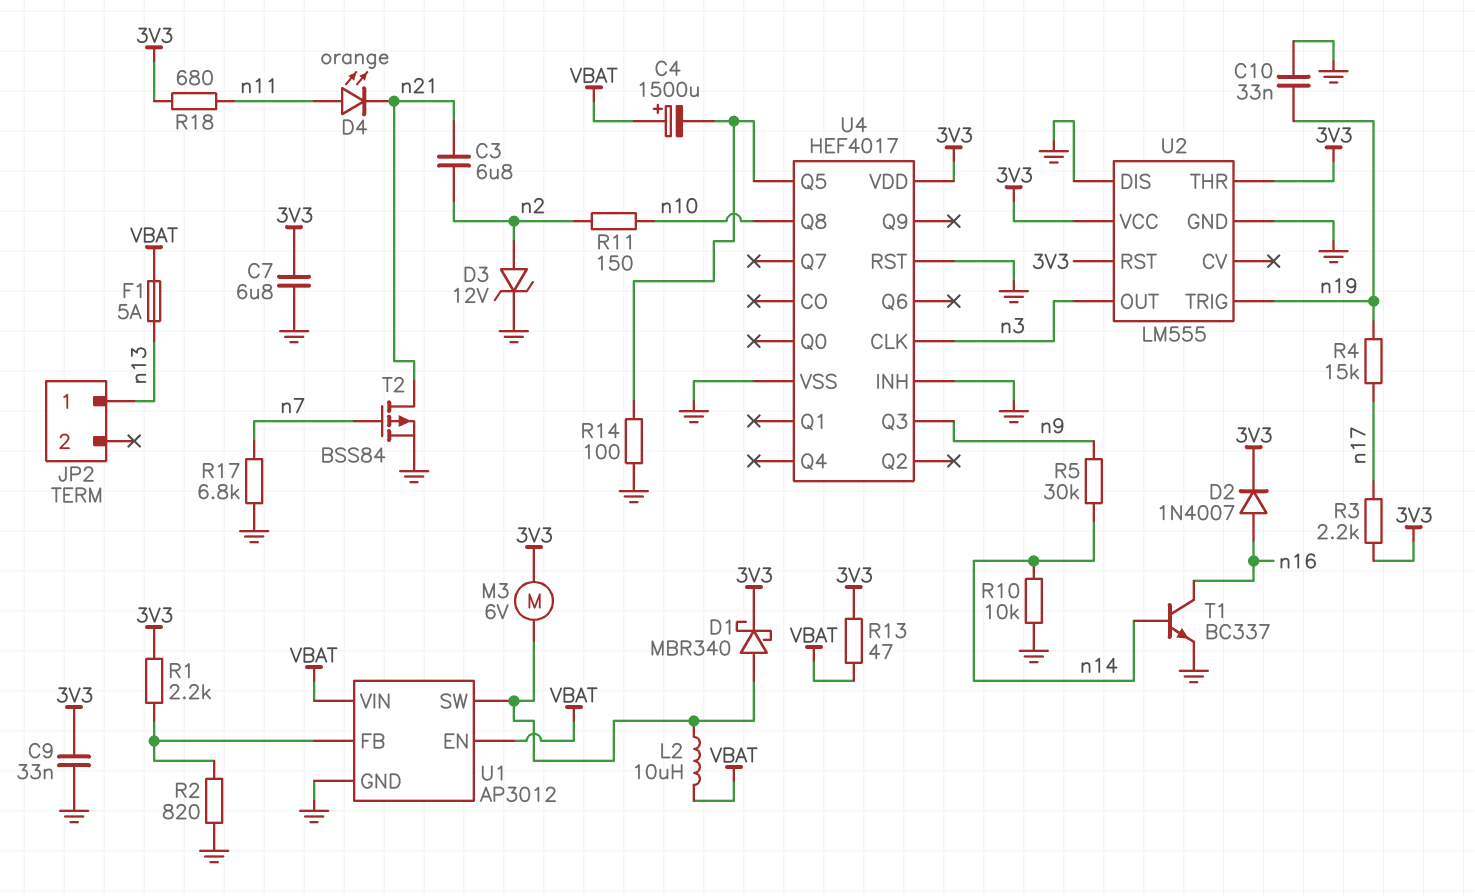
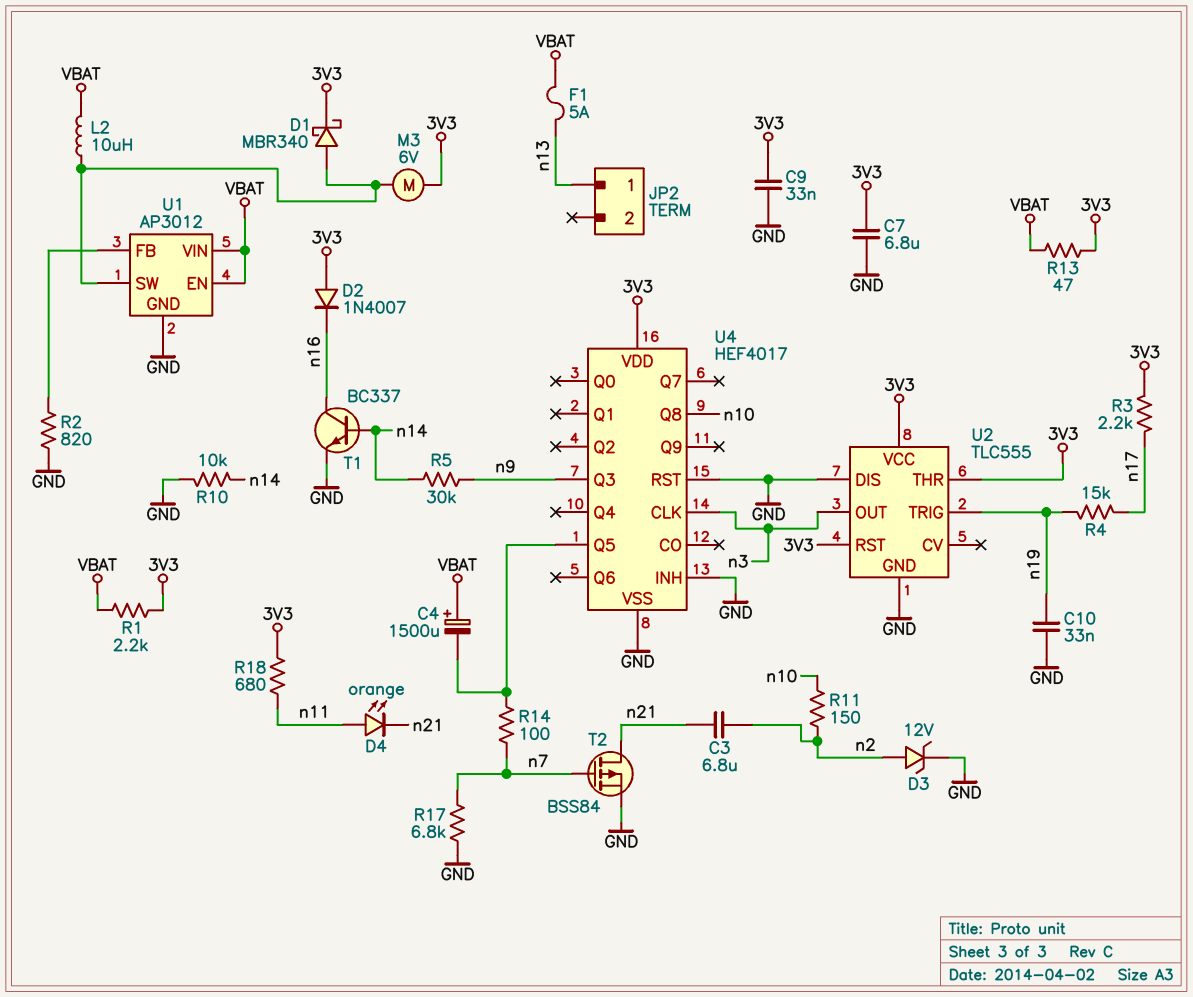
D2: diode 1N4007 (A n16, K 3V3) -> diode 1N4007 (A 3V3, K n16)
R1: 2.2k (3V3, U1/FB) -> 2.2k (3V3, VBAT)
R14: 100 (GND, U4/Q5) -> 100 (U4/Q5, n7)
U2: LM555 -> TLC555

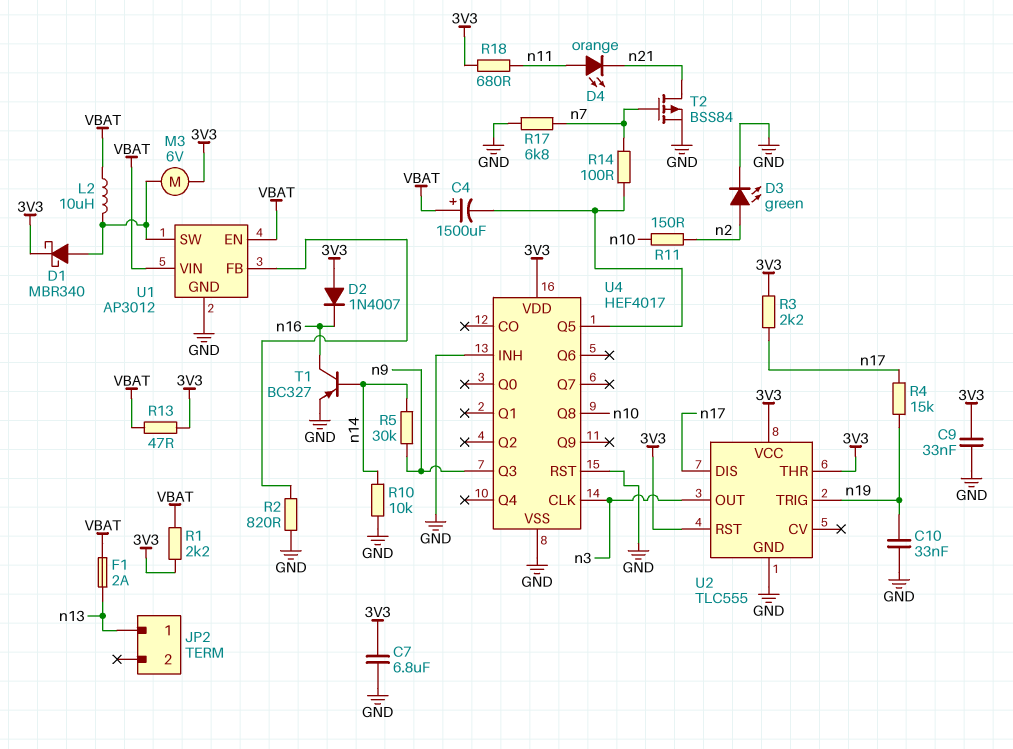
C3: 6.8uF (n2, n21) -> none
D3: zener 12V (A n2, K GND) -> LED green (A n2, K GND)
F1: 5A (VBAT, n13) -> 2A (VBAT, n13)
T1: NPN BC337 (B n14, C n16, E GND) -> PNP BC327 (B n14, C n16, E GND)
U2 pin DIS: GND -> n17

